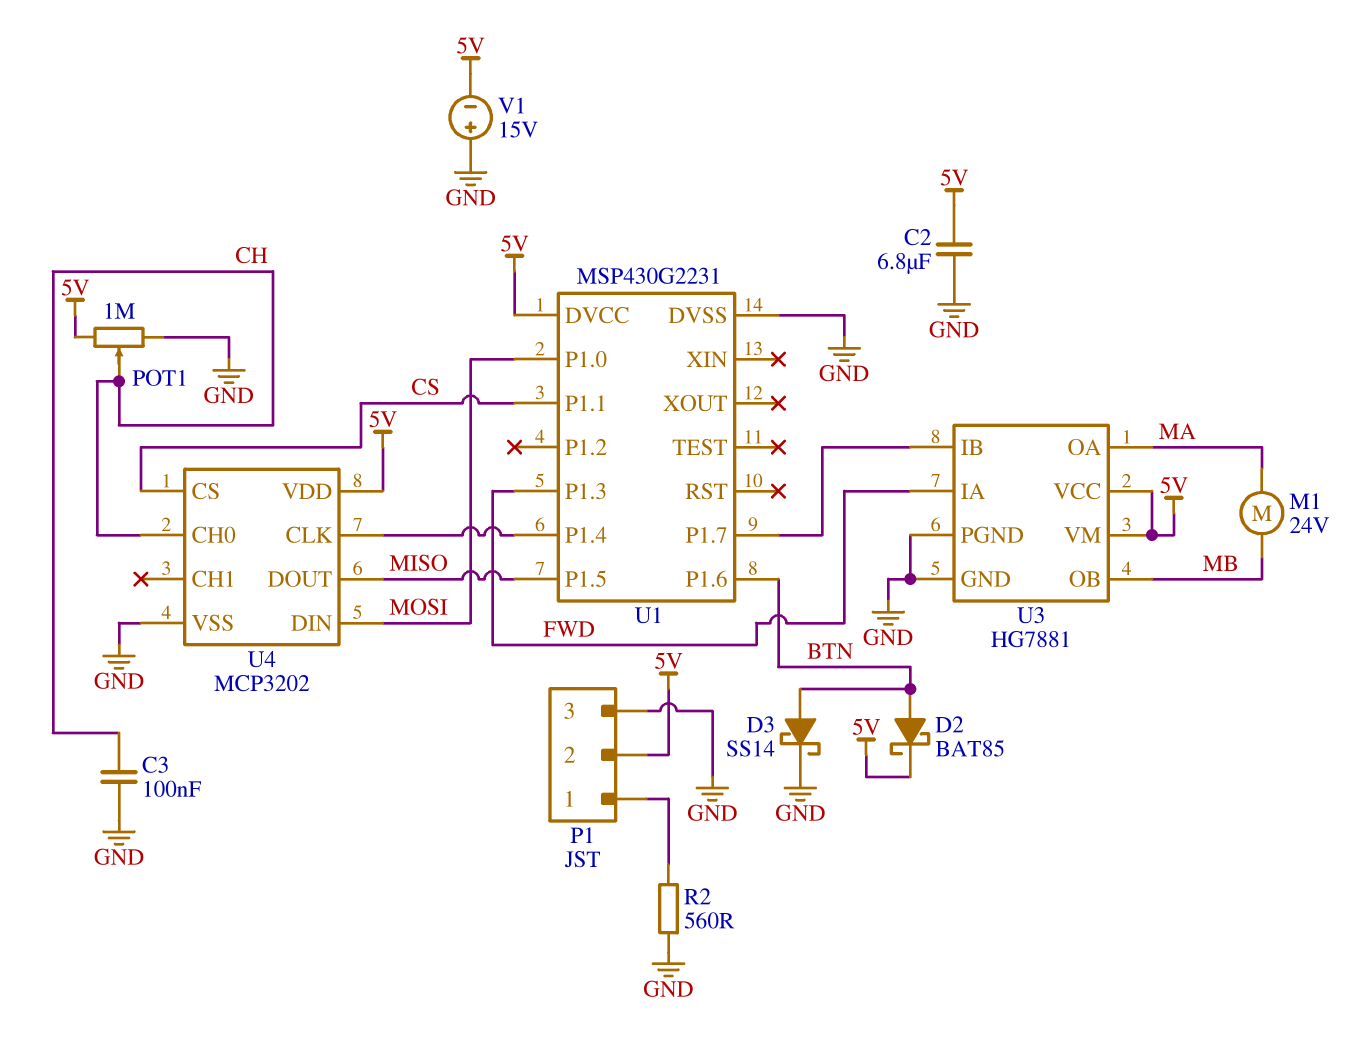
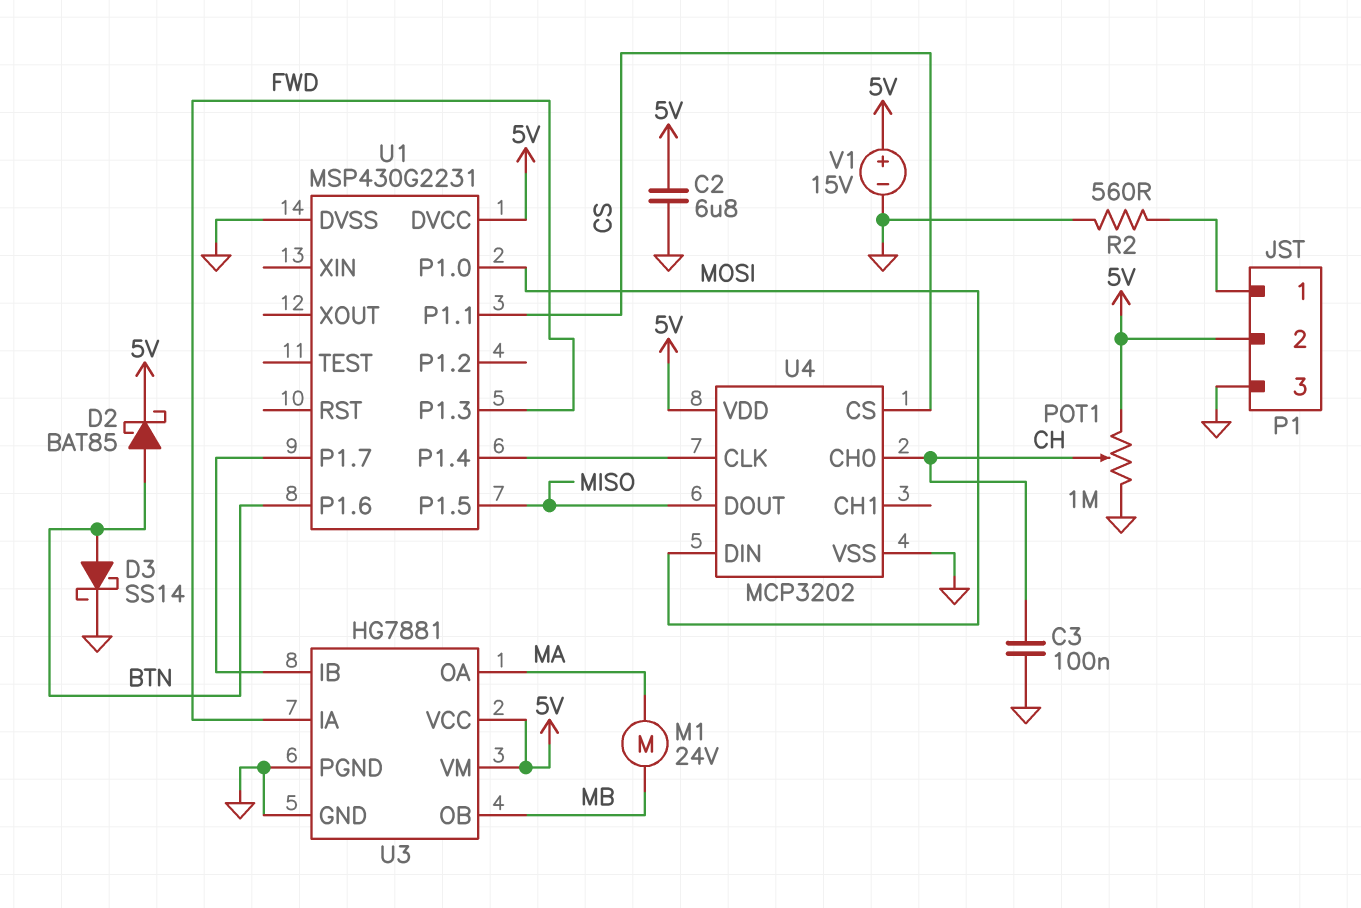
V1: 15V (plus GND, minus 5V) -> 15V (plus 5V, minus GND)

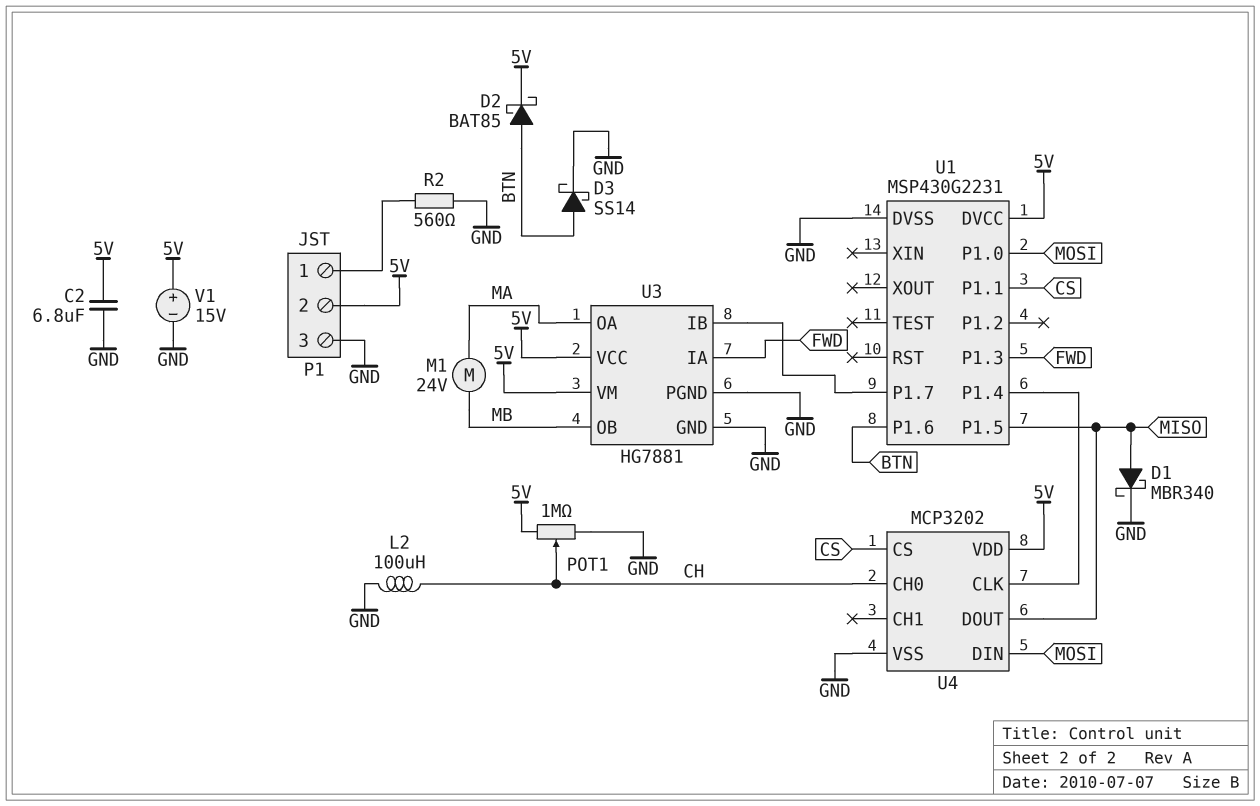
C3: 100nF (CH, GND) -> none
D1: none -> schottky MBR340 (A MISO, K GND)
L2: none -> 100uH (CH, GND)

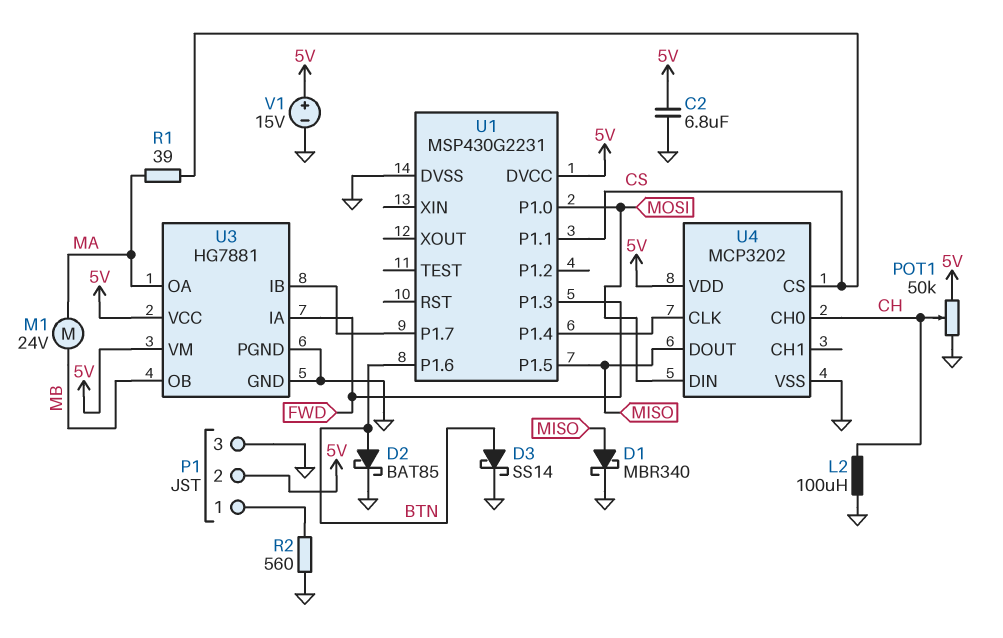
D2: schottky BAT85 (A BTN, K 5V) -> schottky BAT85 (A BTN, K GND)
POT1: 1M (5V, GND, wiper CH) -> 50k (5V, GND, wiper CH)
R1: none -> 39 (CS, MA)

